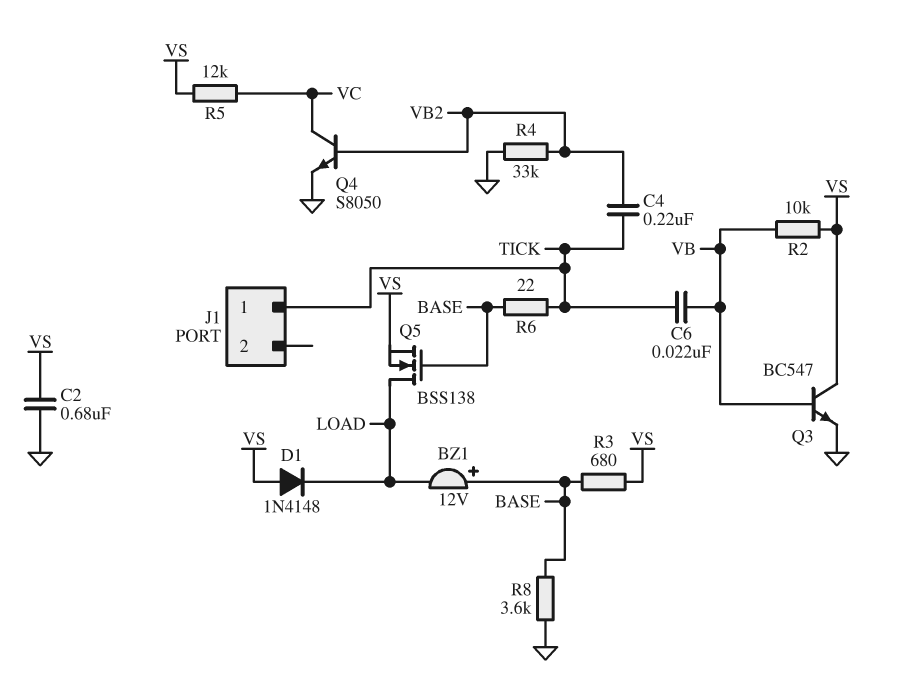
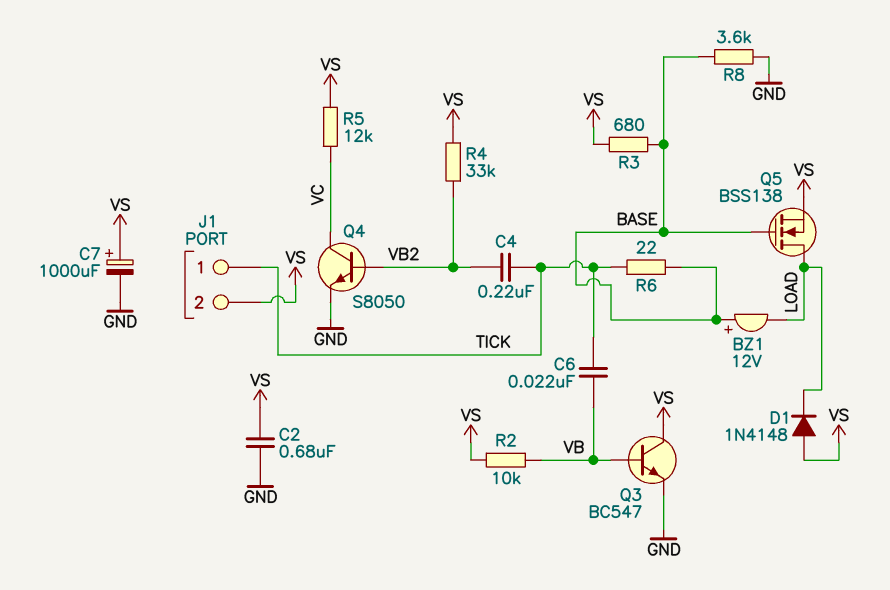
C7: none -> 1000uF (plus VS, minus GND)
J1 pin 2: none -> VS
R4: 33k (GND, VB2) -> 33k (VB2, VS)

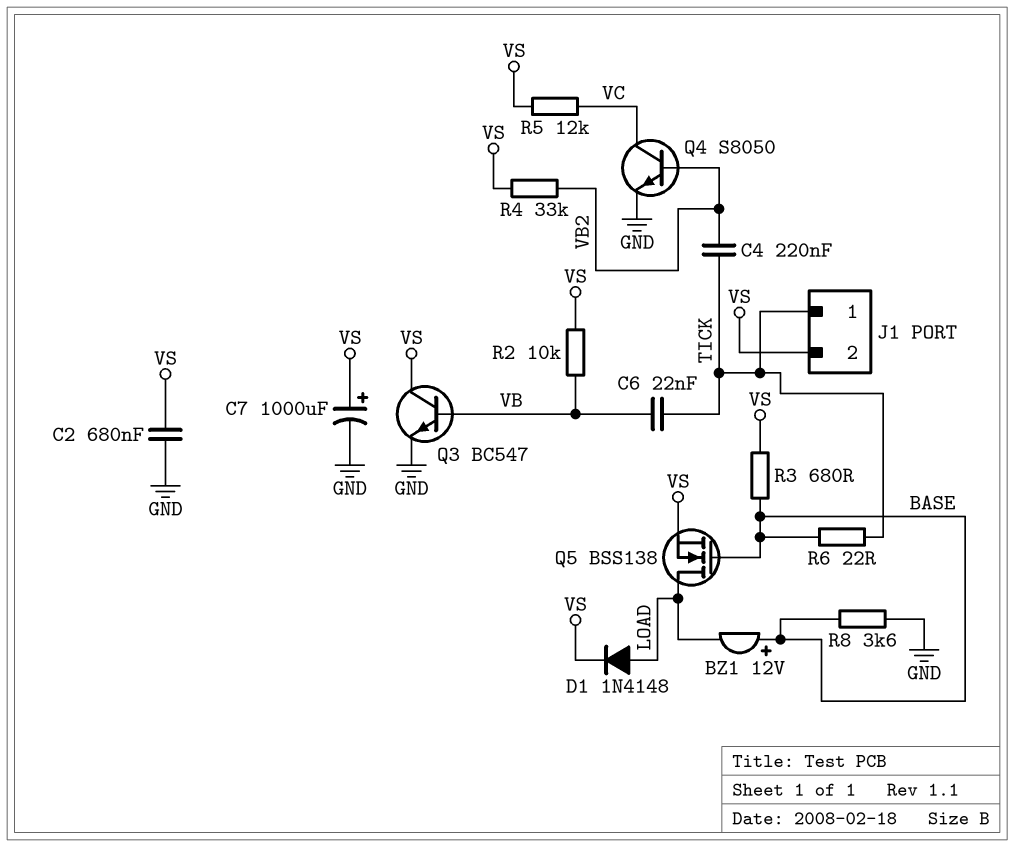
D1: diode 1N4148 (A VS, K LOAD) -> diode 1N4148 (A LOAD, K VS)

